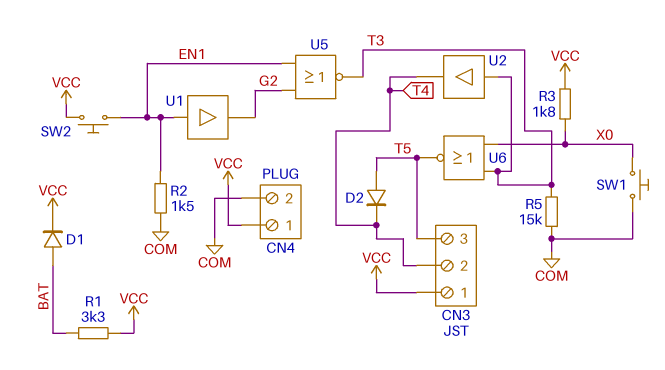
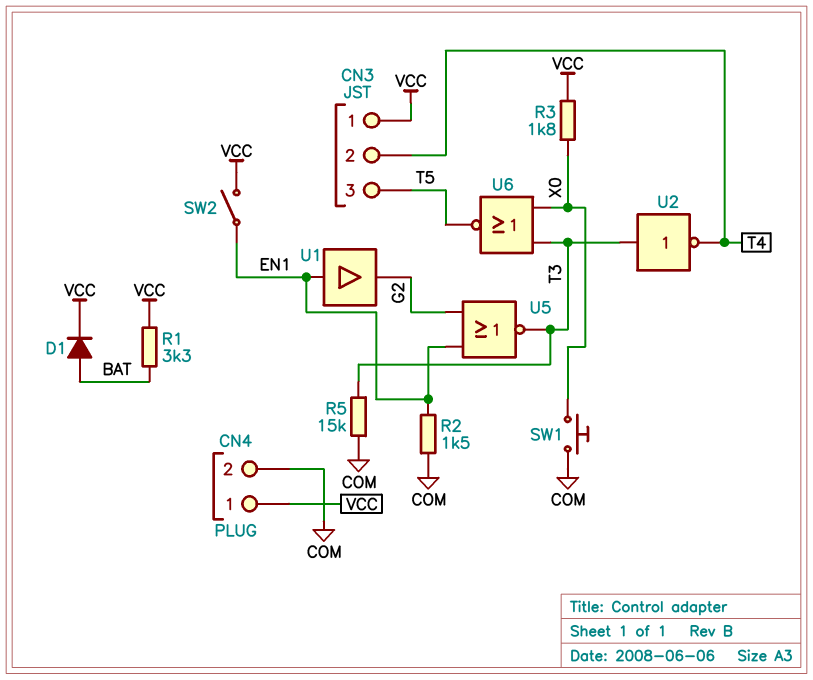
D2: diode (A T5, K T4) -> none
SW2: button (EN1, VCC) -> switch (EN1, VCC)
U2: buffer (in T3, out T4) -> NOT (in T3, out T4)

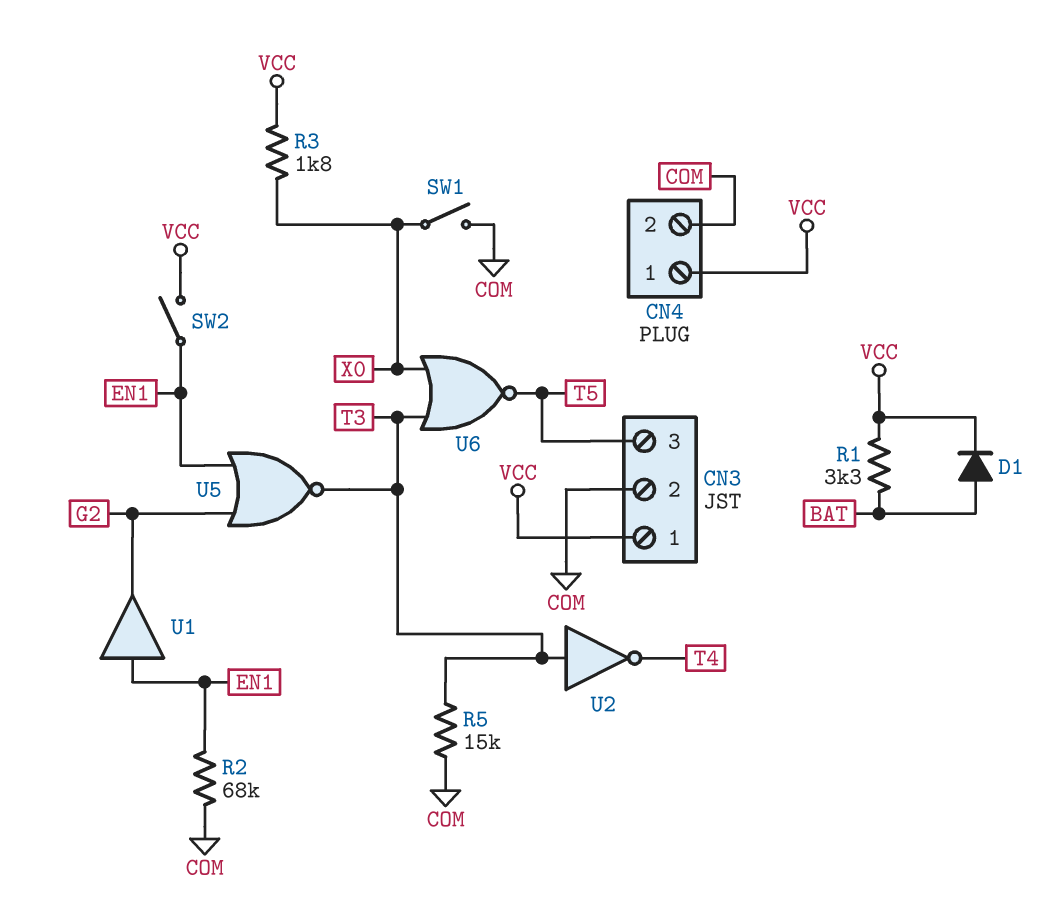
CN3 pin 2: T4 -> COM
R2: 1.5k (COM, EN1) -> 68k (COM, EN1)
SW1: button (COM, X0) -> switch (COM, X0)

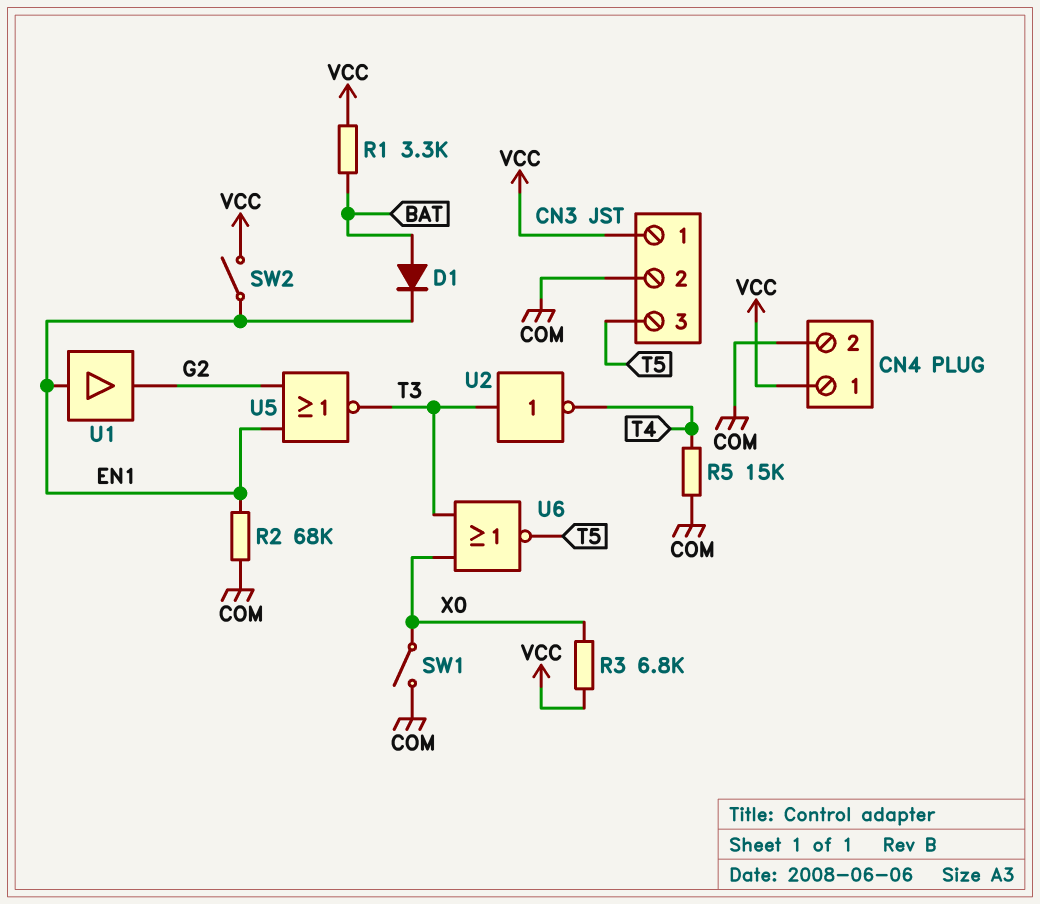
D1: diode (A BAT, K VCC) -> diode (A BAT, K EN1)
R3: 1.8k (VCC, X0) -> 6.8k (VCC, X0)
R5: 15k (COM, T3) -> 15k (COM, T4)

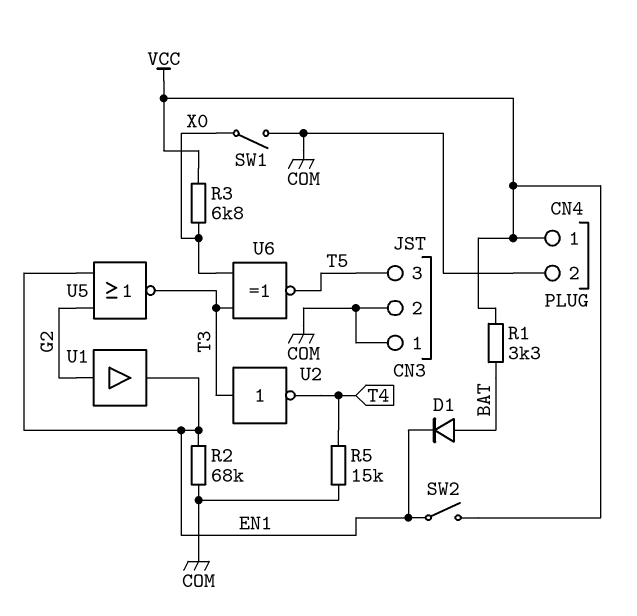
CN3 pin 1: VCC -> COM
U1: buffer (in EN1, out G2) -> buffer (in G2, out EN1)
U6: NOR (in T3, in X0, out T5) -> XNOR (in T3, in X0, out T5)

